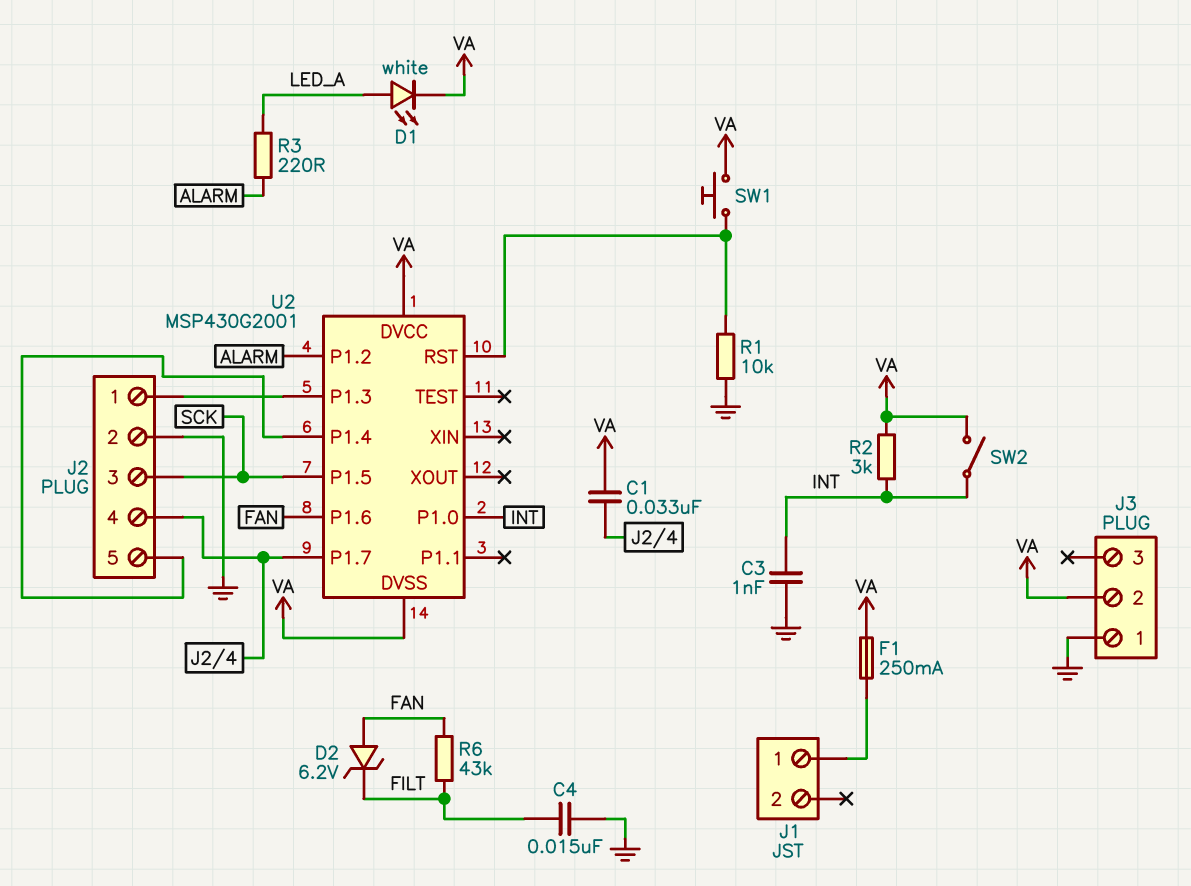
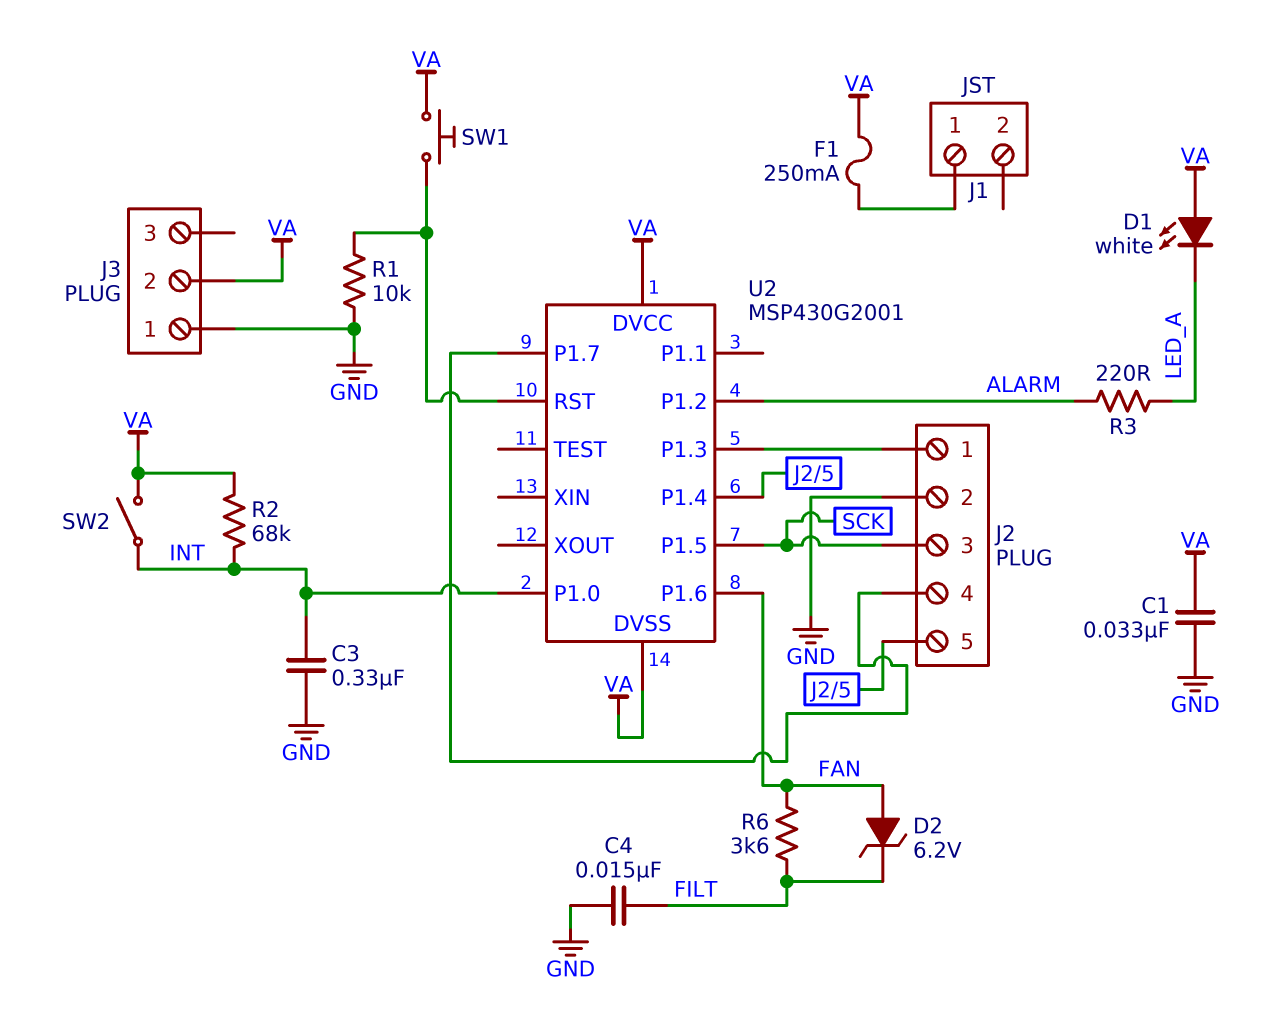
C1: 33nF (J2/4, VA) -> 33nF (GND, VA)
C3: 1nF (GND, INT) -> 330nF (GND, INT)
D1: LED white (A LED_A, K VA) -> LED white (A VA, K LED_A)
R2: 3k (INT, VA) -> 68k (INT, VA)
R6: 43k (FAN, FILT) -> 3.6k (FAN, FILT)

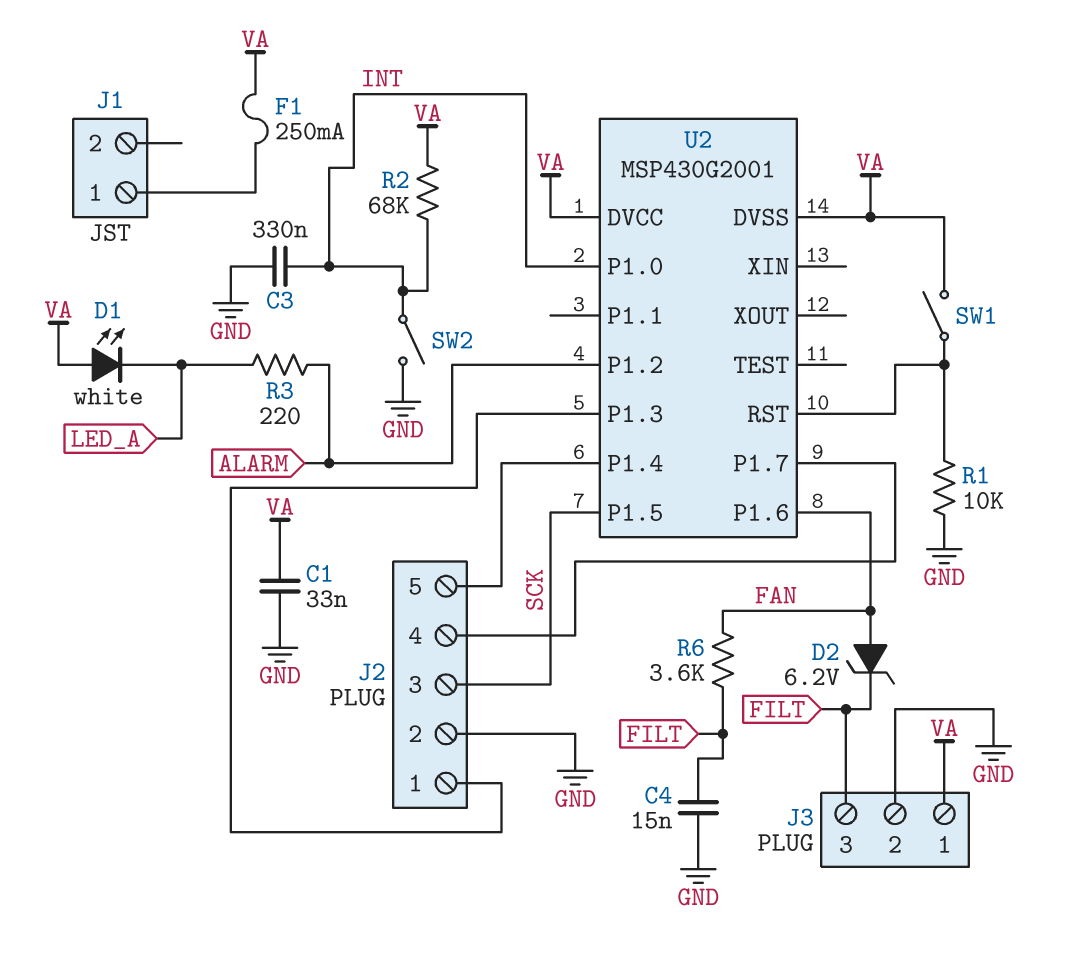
J3 pin 1: GND -> VA
J3 pin 2: VA -> GND
J3 pin 3: none -> FILT
SW1: button (U2/RST, VA) -> switch (U2/RST, VA)
SW2: switch (INT, VA) -> switch (GND, INT)

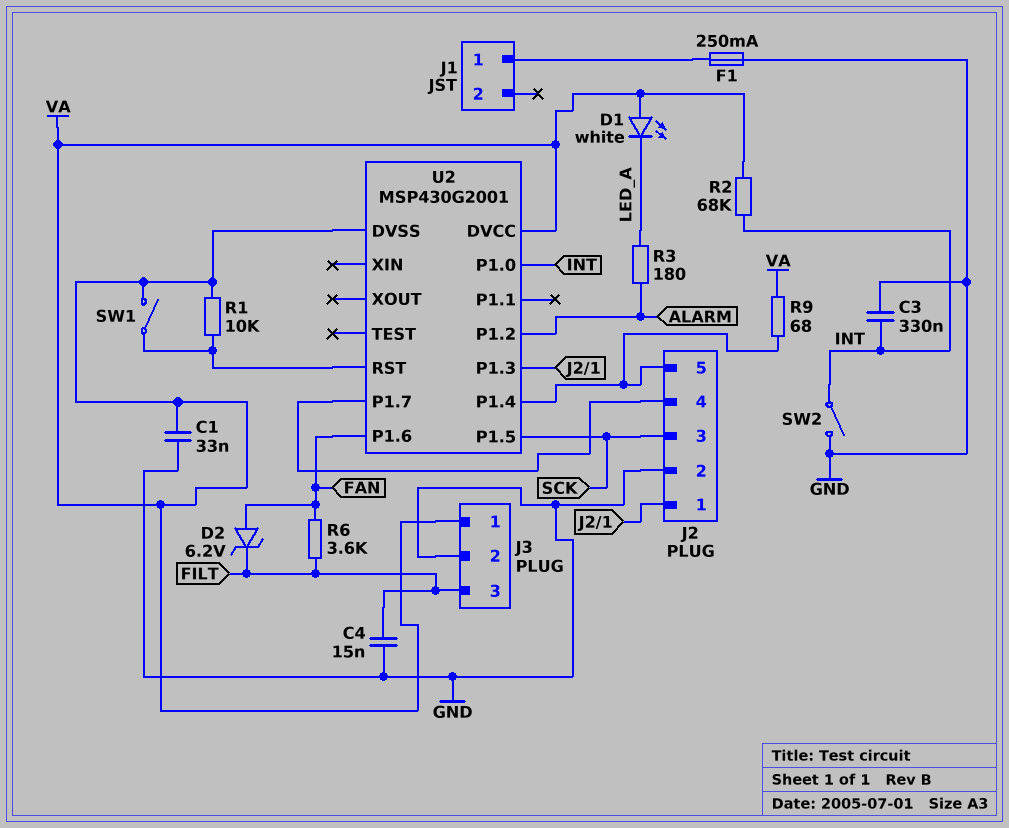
F1: 250mA (J1/1, VA) -> 250mA (GND, J1/1)
R1: 10k (GND, U2/RST) -> 10k (U2/RST, VA)
R3: 220 (ALARM, LED_A) -> 180 (ALARM, LED_A)
R9: none -> 68 (J2/5, VA)

